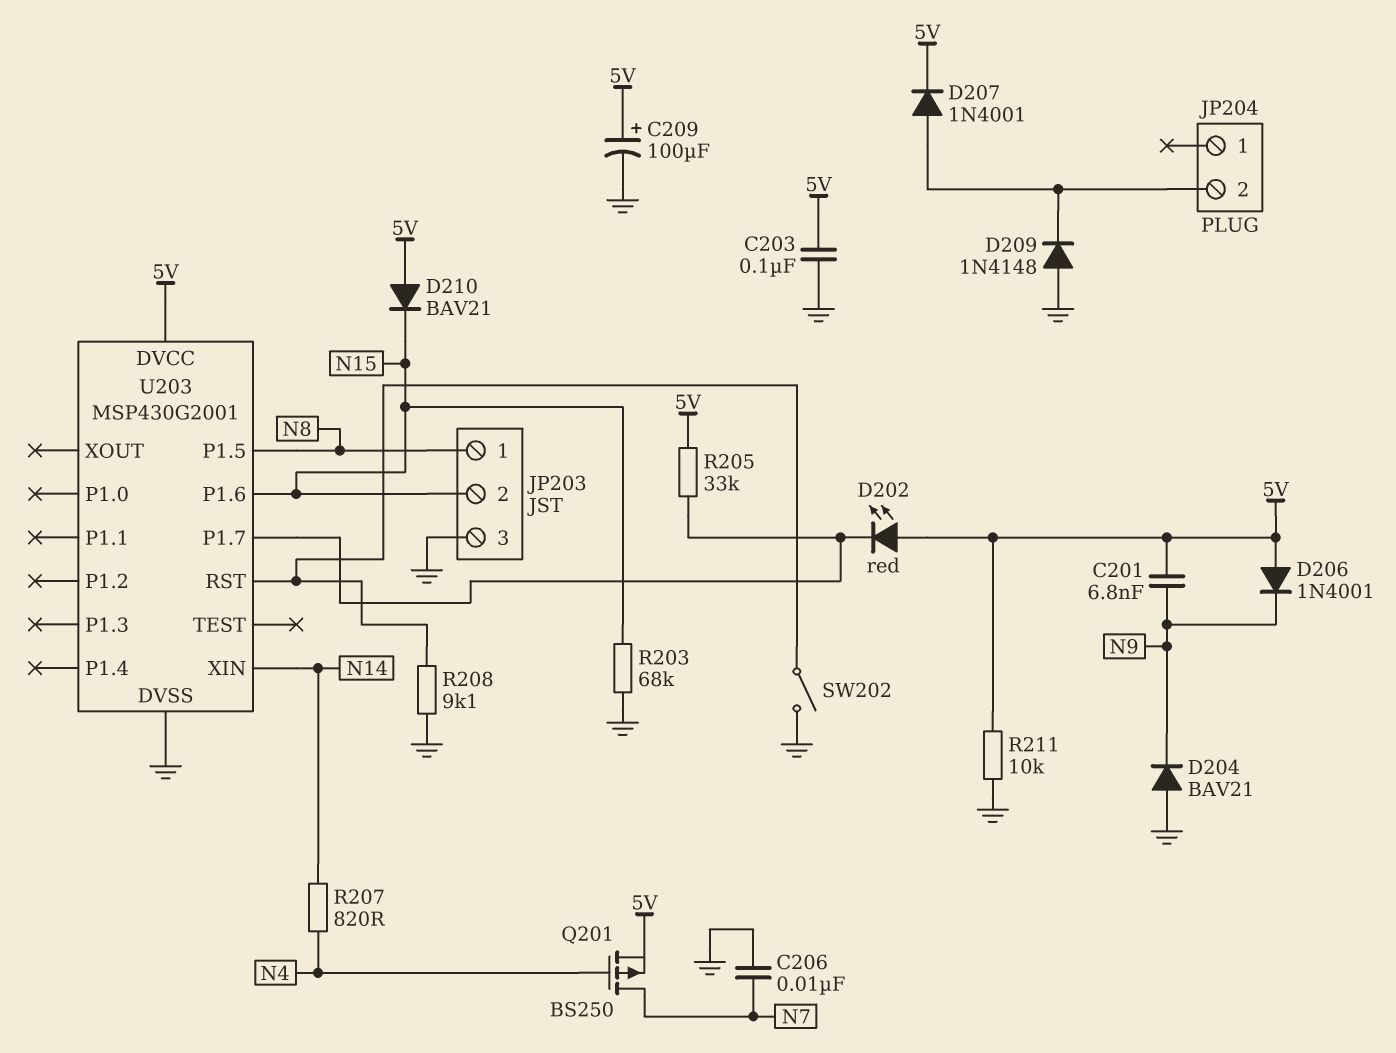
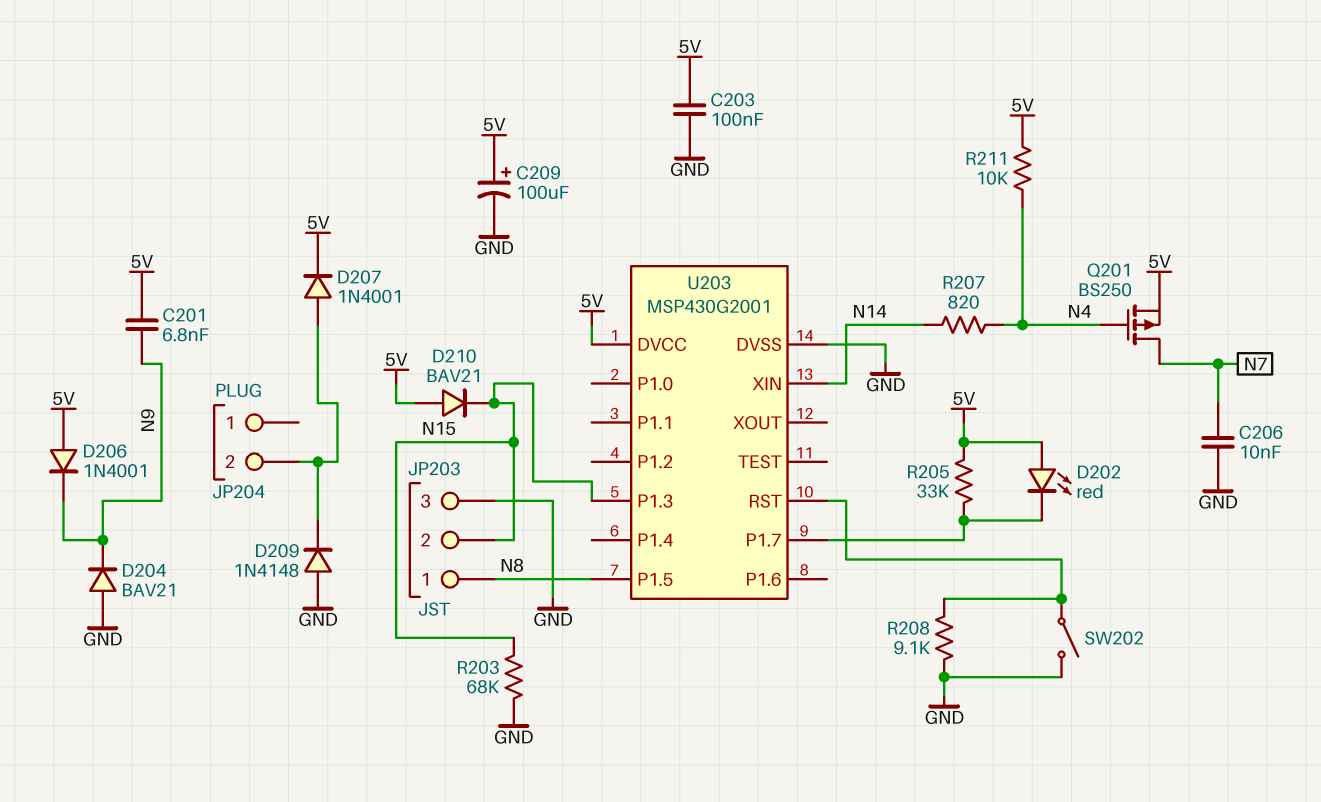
R211: 10k (5V, GND) -> 10k (5V, N4)
U203 pin P1.3: none -> N15
U203 pin P1.6: N15 -> none

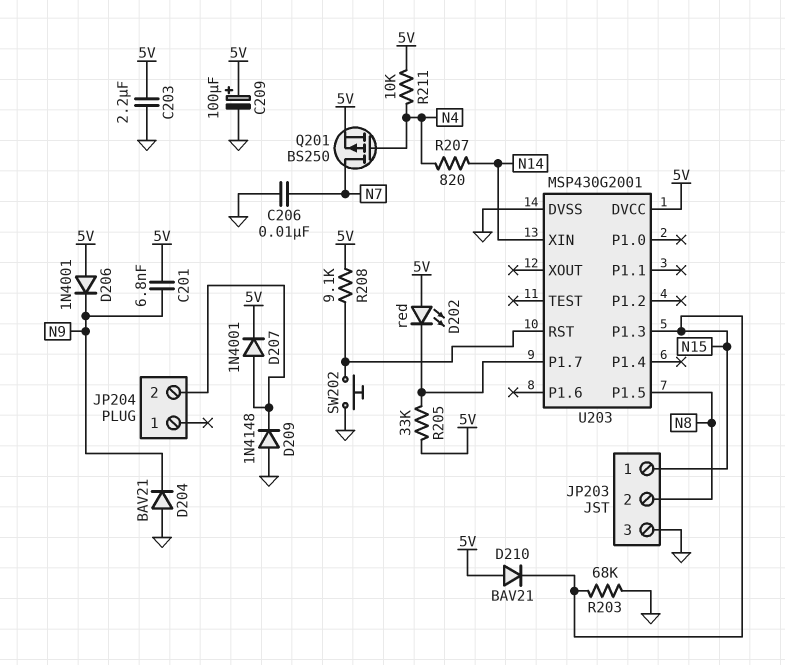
C203: 100nF (5V, GND) -> 2.2uF (5V, GND)
JP203 pin 1: N8 -> N15
JP203 pin 2: N15 -> N8
R208: 9.1k (GND, U203/RST) -> 9.1k (5V, U203/RST)
SW202: switch (GND, U203/RST) -> button (GND, U203/RST)

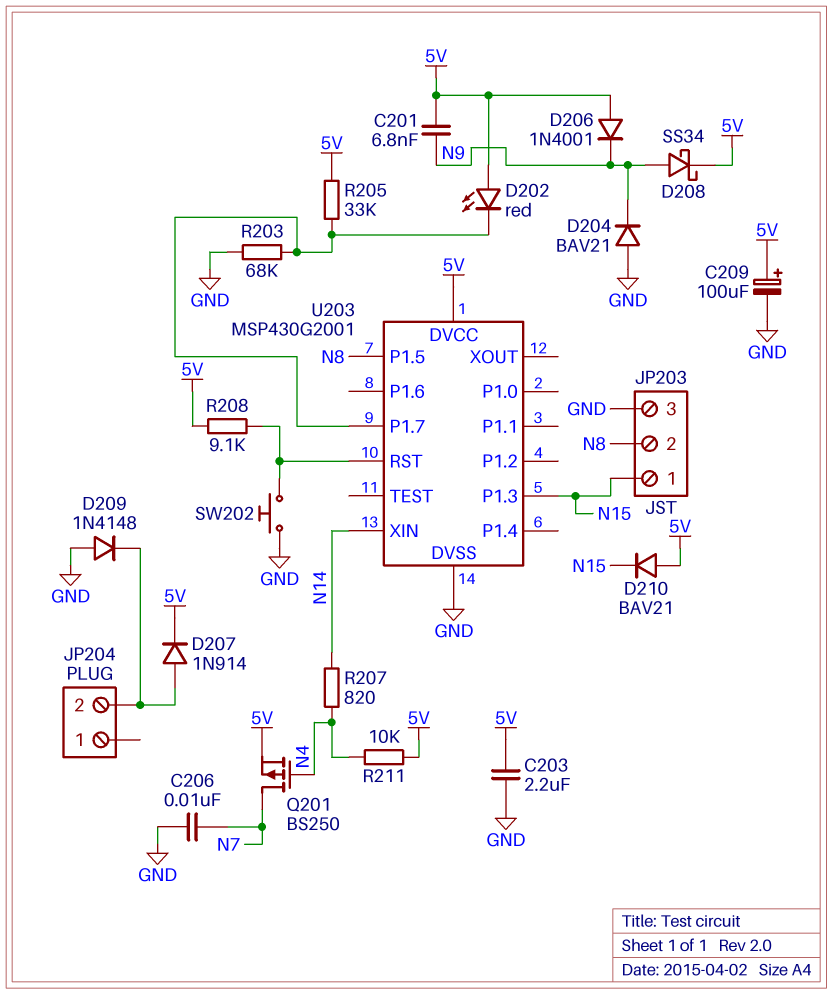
D207: diode 1N4001 (A JP204/2, K 5V) -> diode 1N914 (A JP204/2, K 5V)
D208: none -> schottky SS34 (A N9, K 5V)
R203: 68k (GND, N15) -> 68k (GND, U203/P1.7)

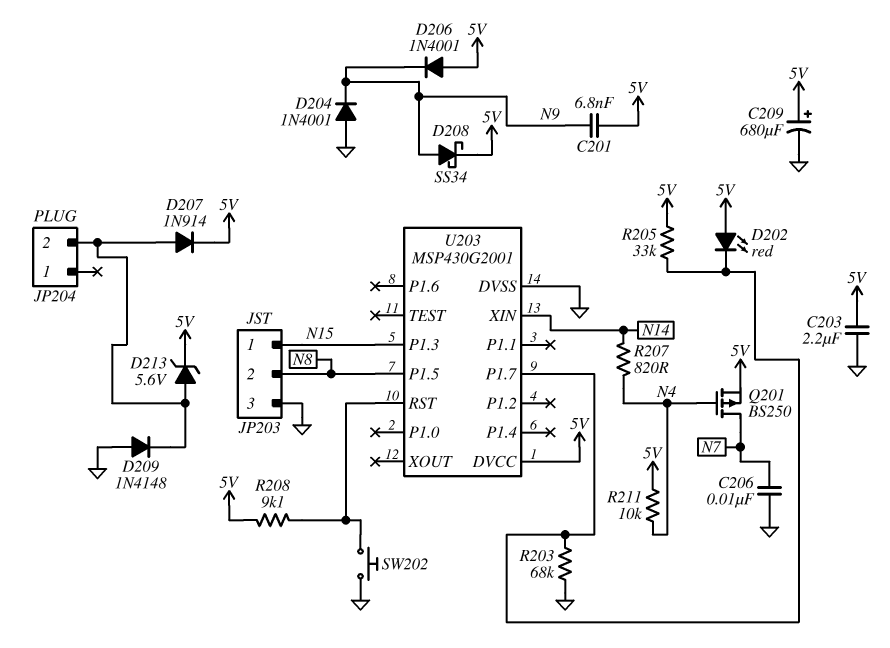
C209: 100uF (plus 5V, minus GND) -> 680uF (plus 5V, minus GND)
D204: diode BAV21 (A GND, K N9) -> diode 1N4001 (A GND, K N9)
D210: diode BAV21 (A 5V, K N15) -> none
D213: none -> zener 5.6V (A JP204/2, K 5V)

